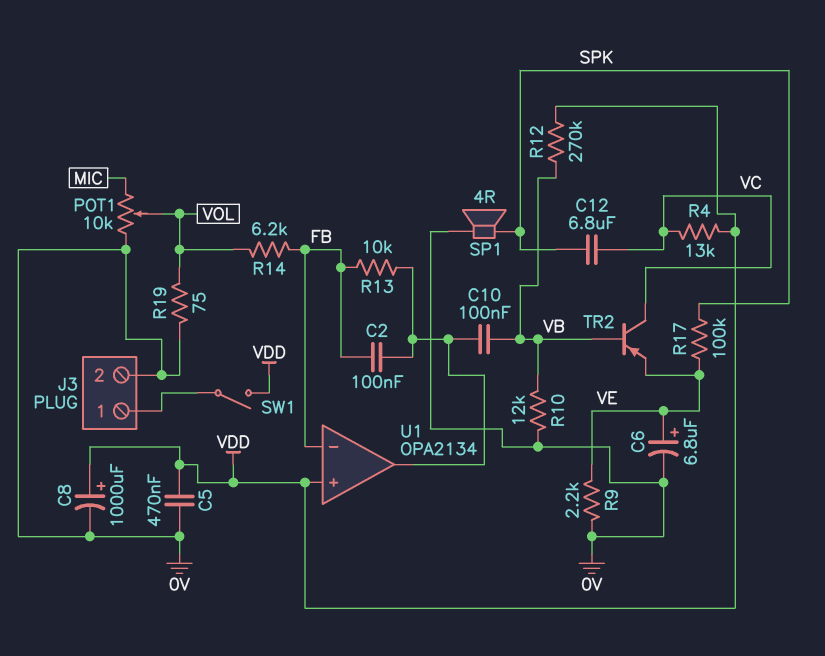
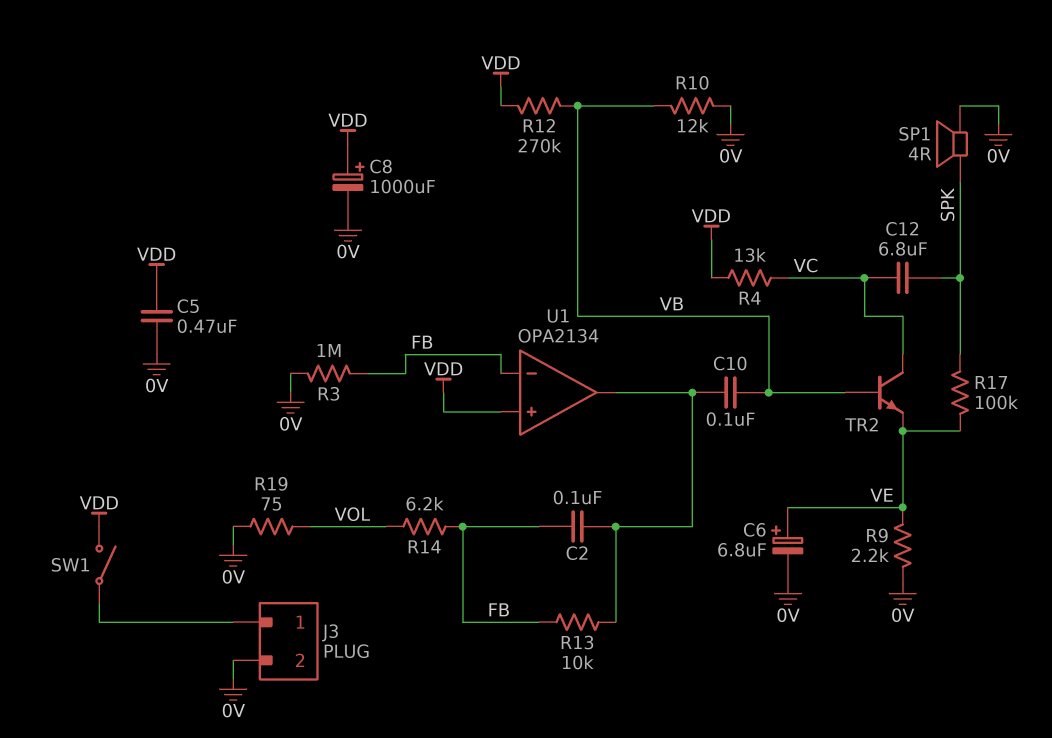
POT1: 10k (0V, MIC, wiper VOL) -> none
R3: none -> 1M (0V, FB)
TR2: PNP (B VB, C VC, E VE) -> NPN (B VB, C VC, E VE)

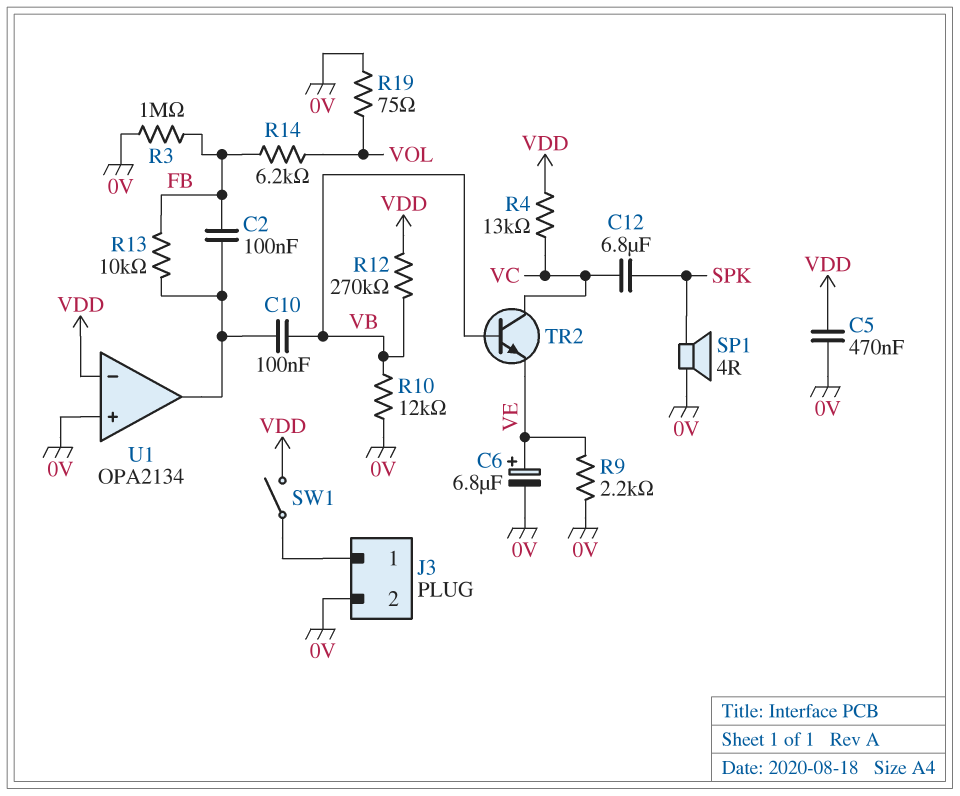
C8: 1000uF (plus VDD, minus 0V) -> none
R17: 100k (SPK, VE) -> none
U1 pin in+: VDD -> 0V
U1 pin in-: FB -> VDD

